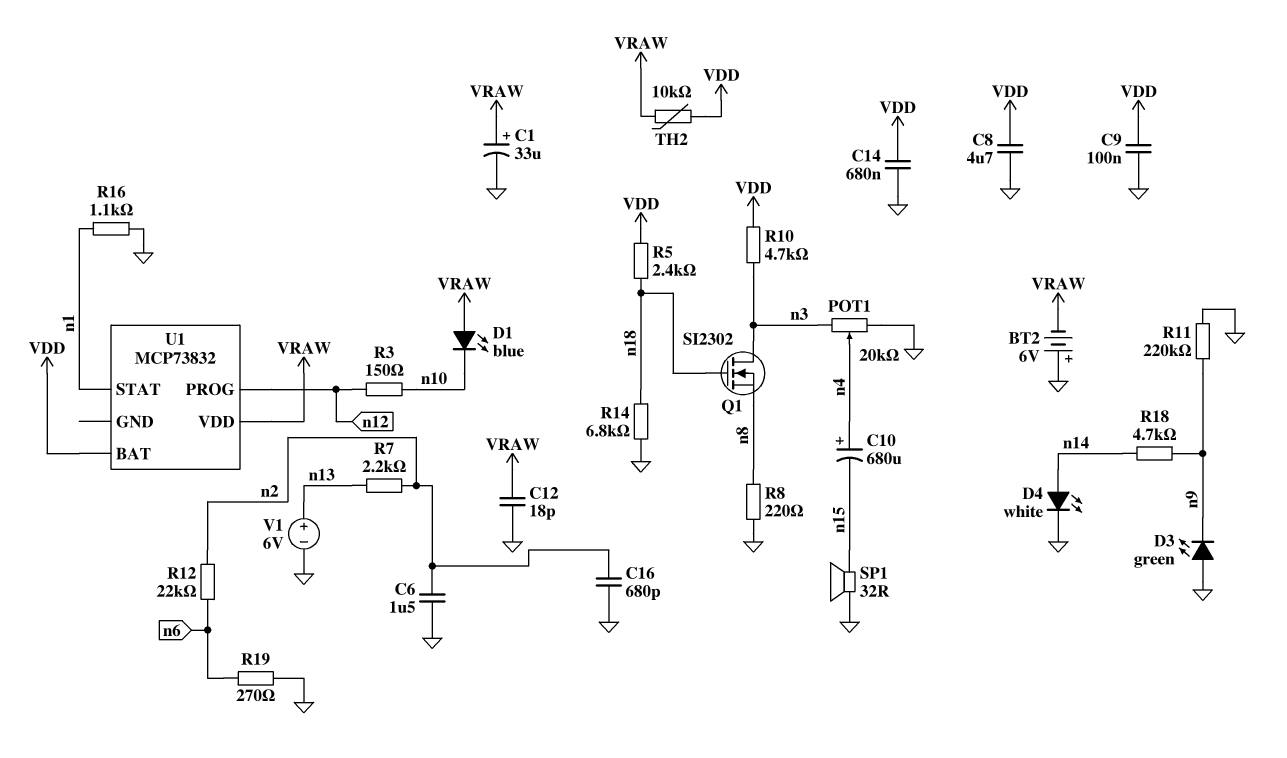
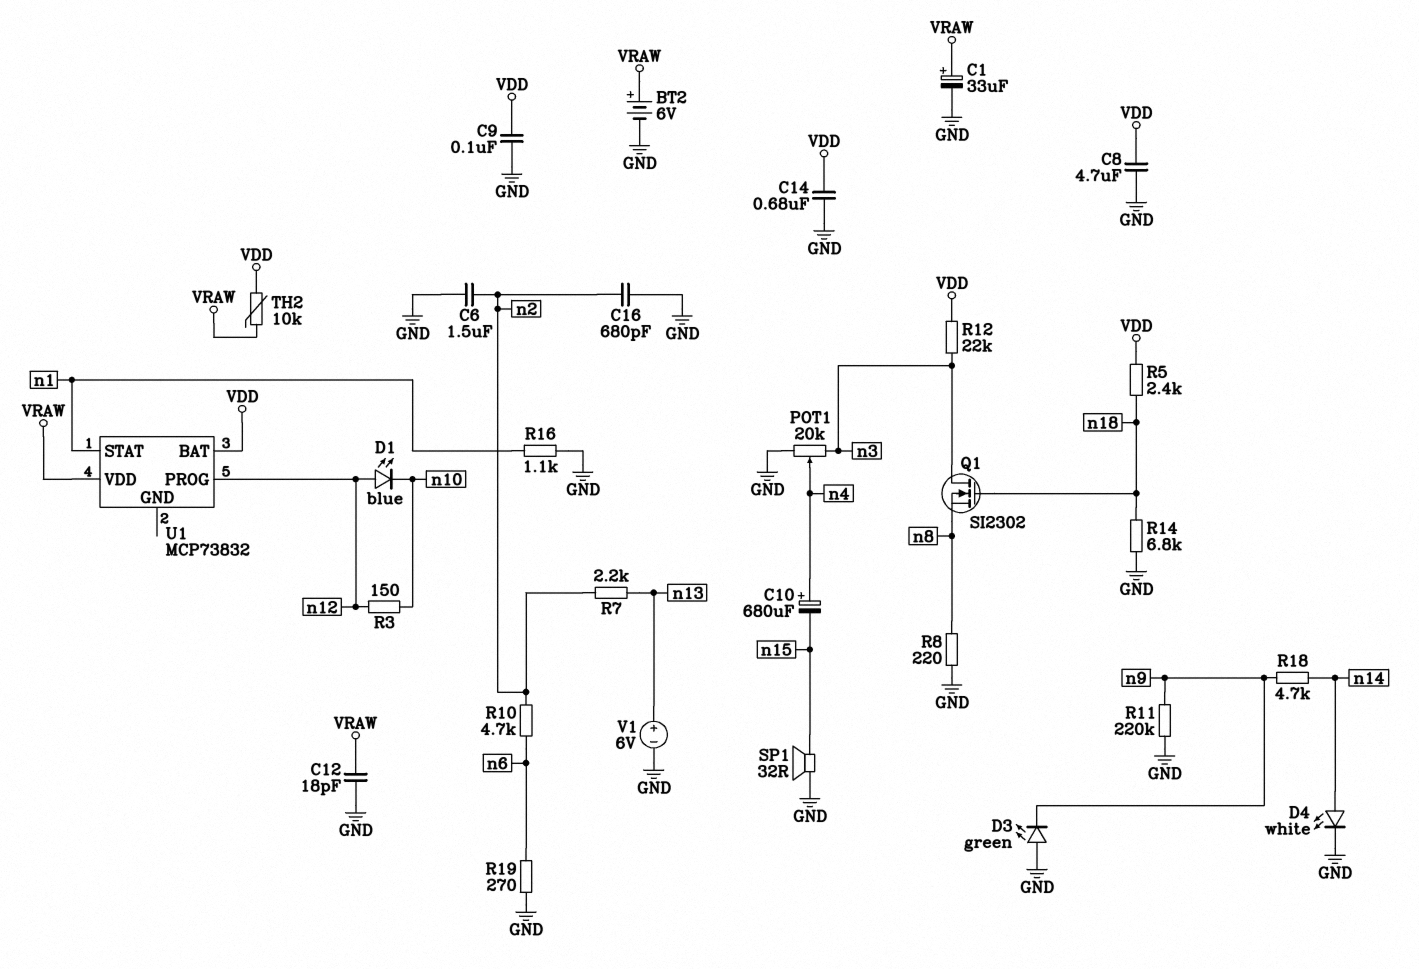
BT2: 6V (plus GND, minus VRAW) -> 6V (plus VRAW, minus GND)
D1: LED blue (A VRAW, K n10) -> LED blue (A n12, K n10)
R10: 4.7k (VDD, n3) -> 4.7k (n2, n6)
R12: 22k (n2, n6) -> 22k (VDD, n3)

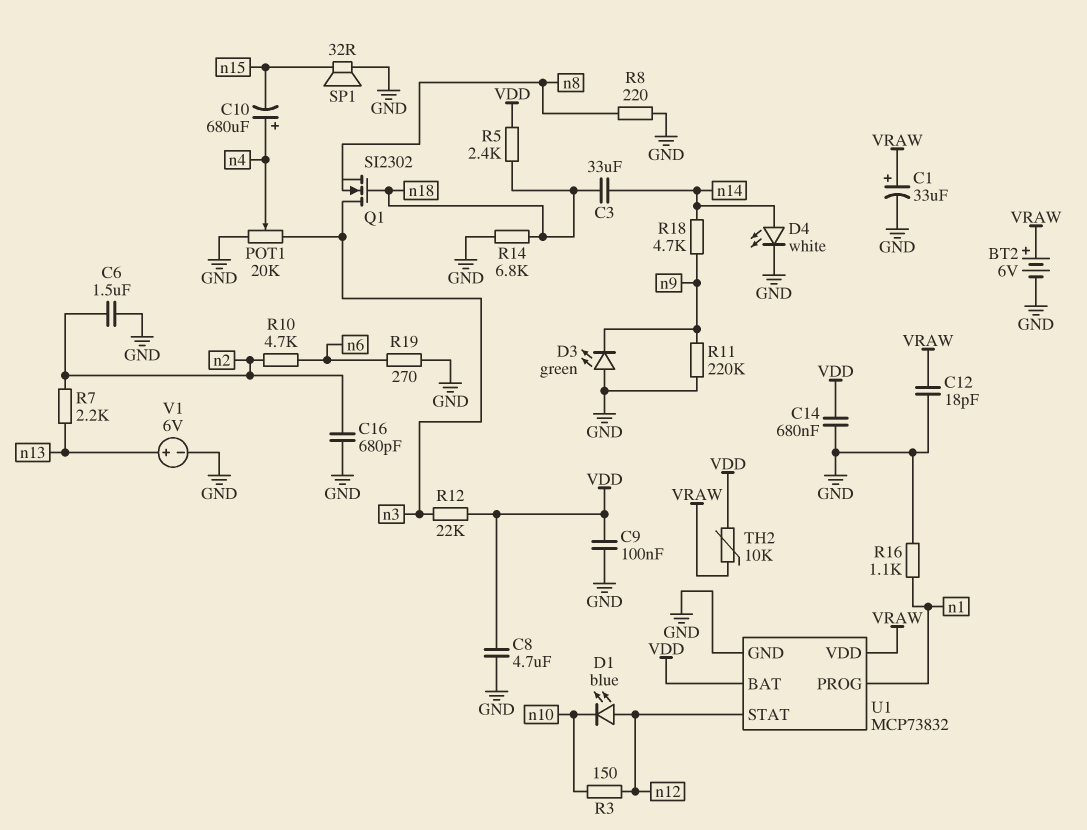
C3: none -> 33uF (n14, n18)
U1 pin GND: none -> GND
U1 pin PROG: n12 -> n1
U1 pin STAT: n1 -> n12

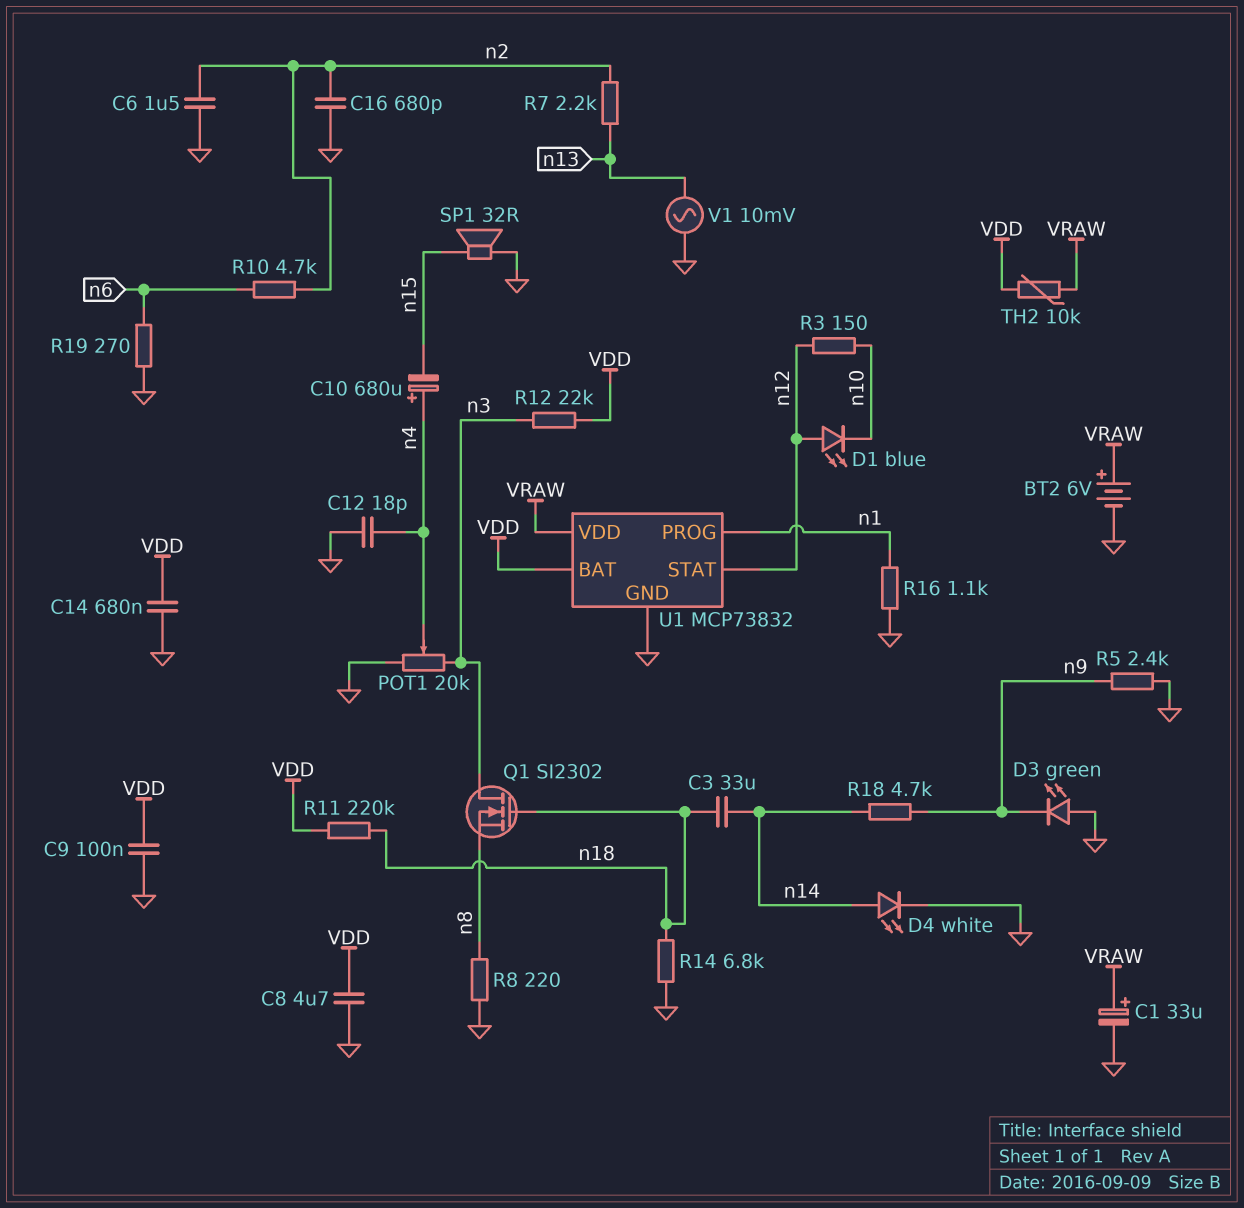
C12: 18pF (GND, VRAW) -> 18pF (GND, n4)
R5: 2.4k (VDD, n18) -> 2.4k (GND, n9)
R11: 220k (GND, n9) -> 220k (VDD, n18)
V1: 6V (plus n13, minus GND) -> AC 10mV (GND, n13)

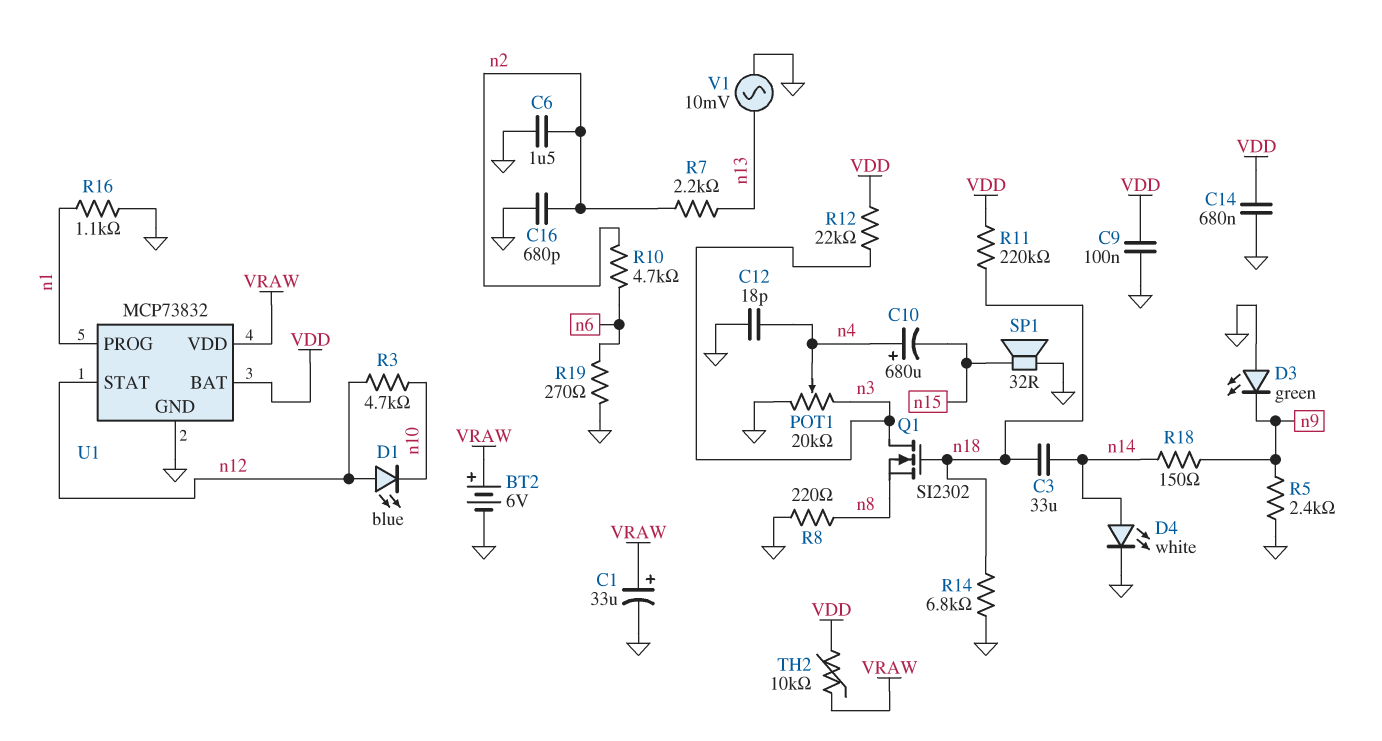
C8: 4.7uF (GND, VDD) -> none
R3: 150 (n10, n12) -> 4.7k (n10, n12)
R18: 4.7k (n9, n14) -> 150 (n9, n14)

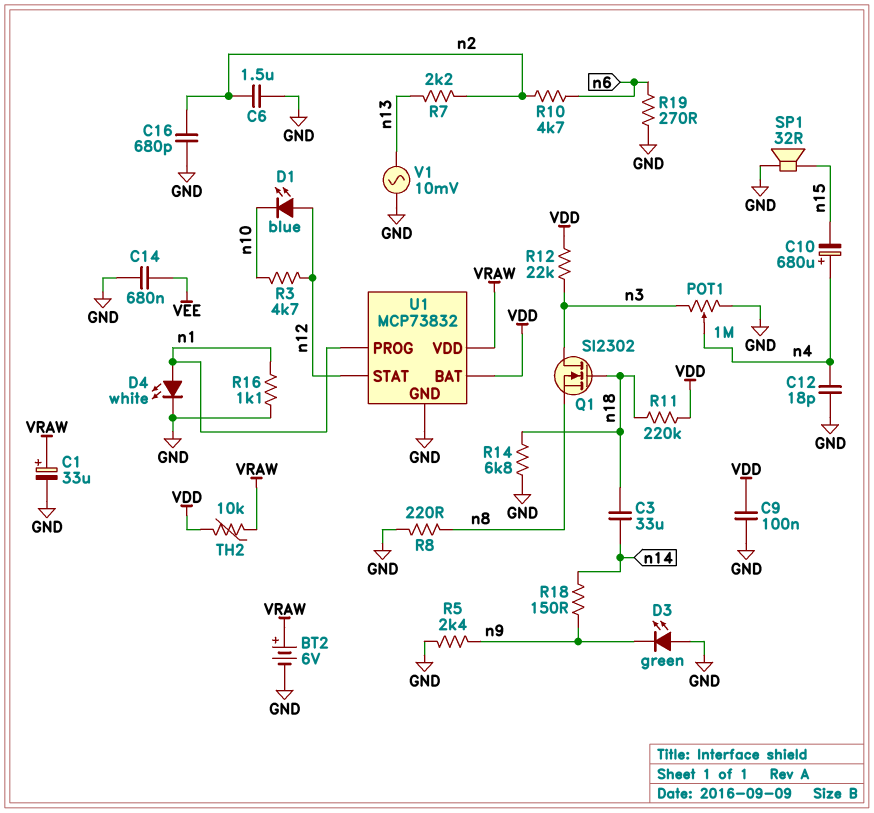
C14: 680nF (GND, VDD) -> 680nF (GND, VEE)
D4: LED white (A n14, K GND) -> LED white (A n1, K GND)
POT1: 20k (GND, n3, wiper n4) -> 1M (GND, n3, wiper n4)

